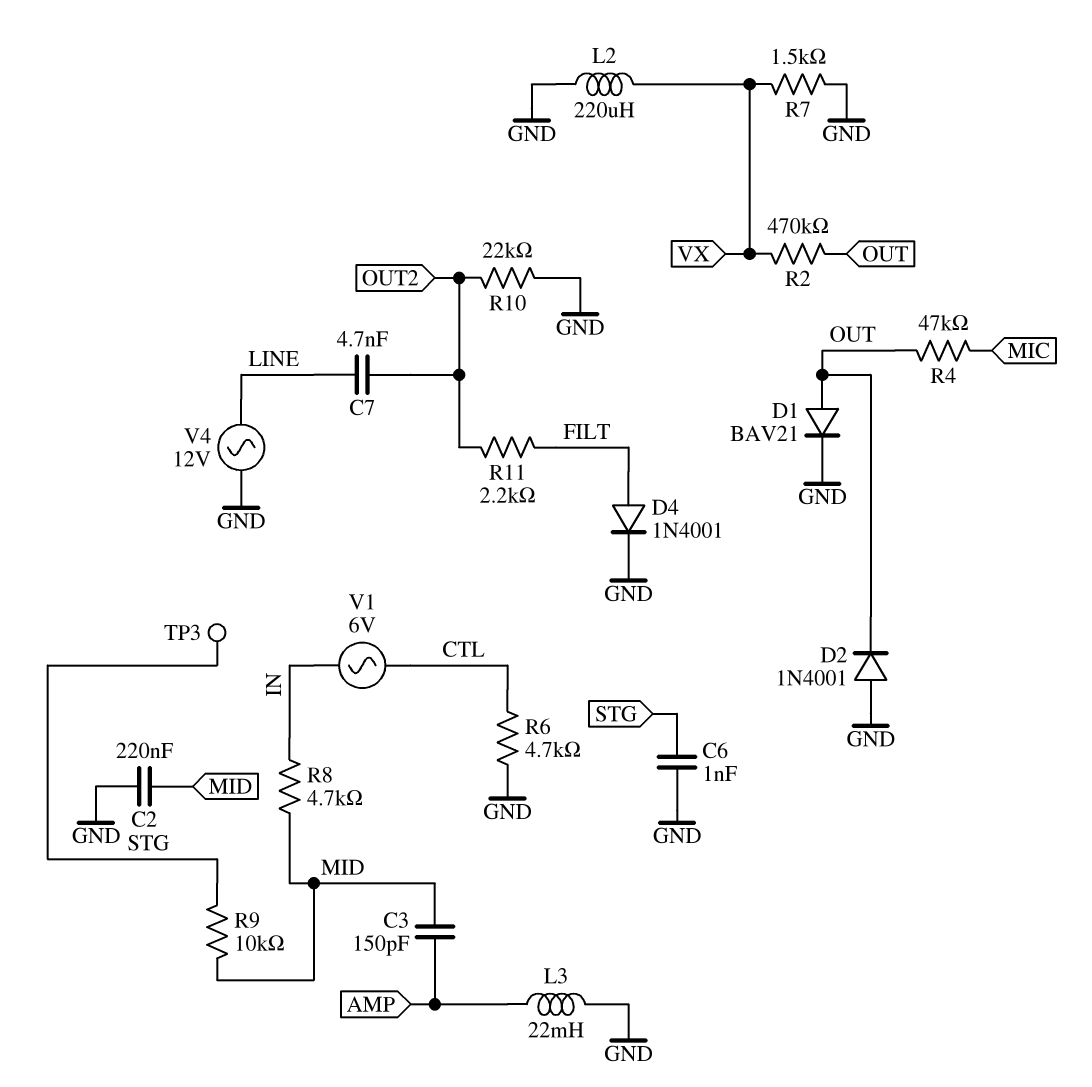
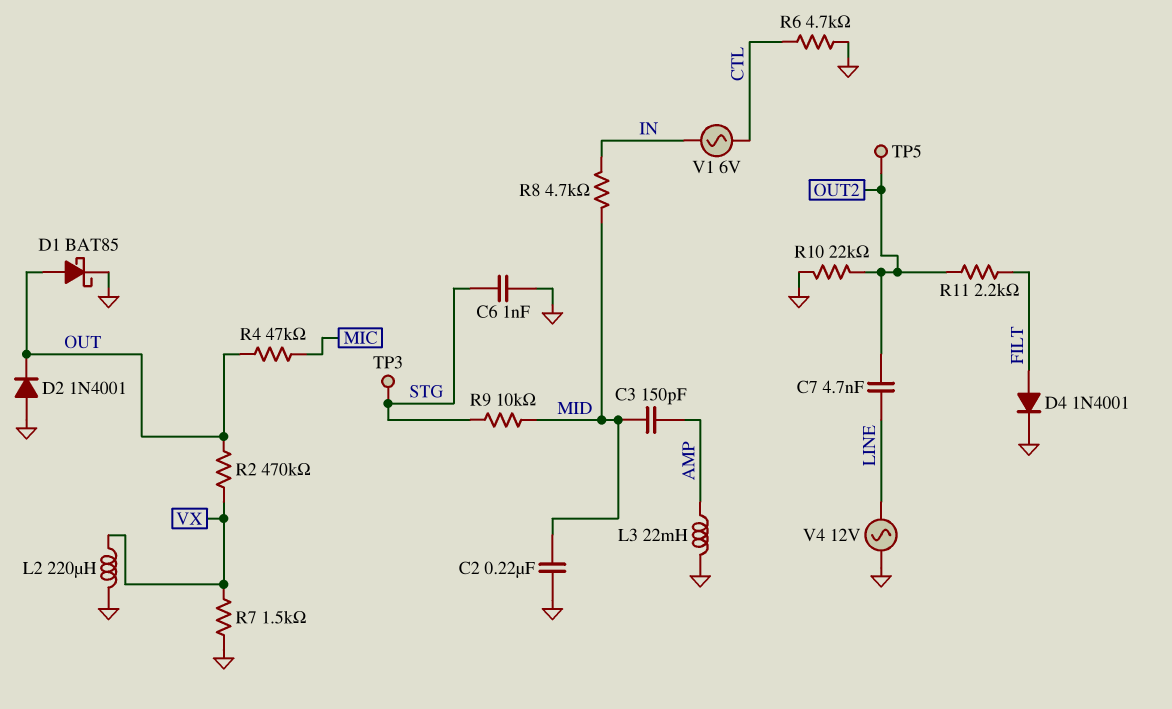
D1: diode BAV21 (A OUT, K GND) -> schottky BAT85 (A OUT, K GND)
TP5: none -> test point (OUT2)

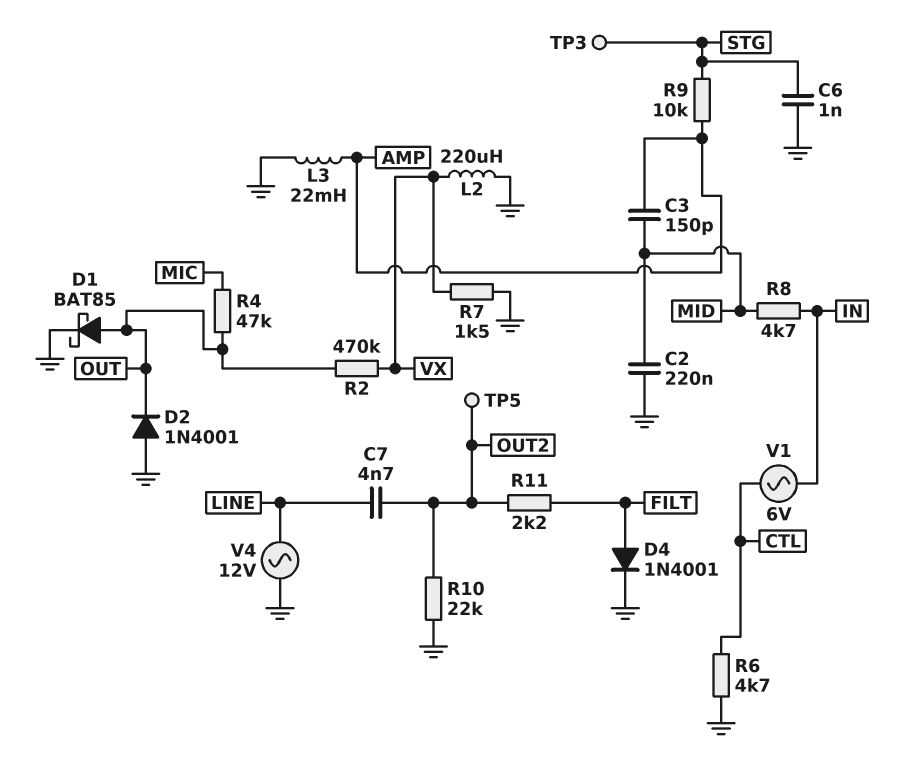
R9: 10k (MID, STG) -> 10k (AMP, STG)

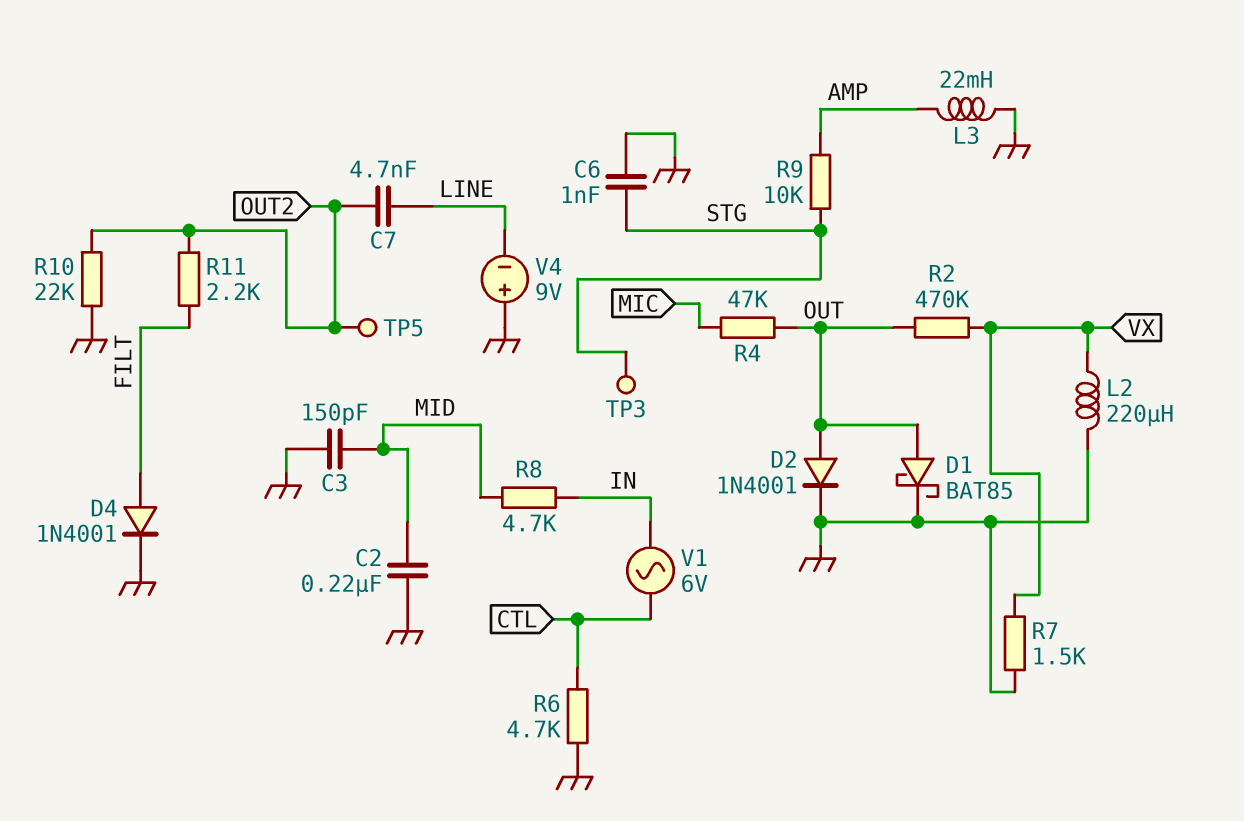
C3: 150pF (AMP, MID) -> 150pF (GND, MID)
D2: diode 1N4001 (A GND, K OUT) -> diode 1N4001 (A OUT, K GND)
V4: AC 12V (GND, LINE) -> 9V (plus GND, minus LINE)

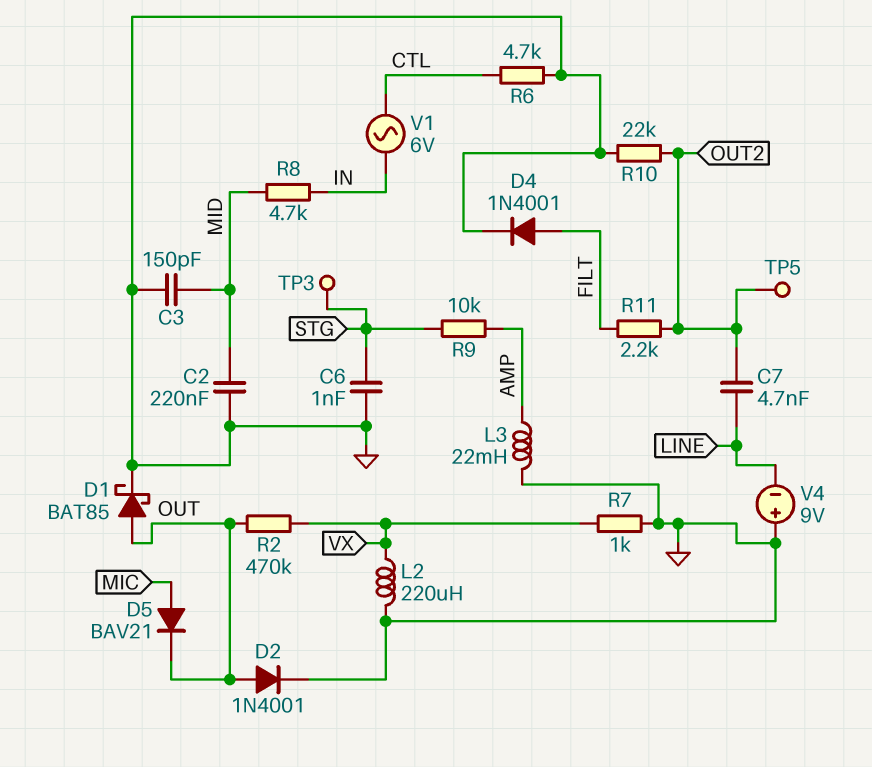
D5: none -> diode BAV21 (A MIC, K OUT)
R4: 47k (MIC, OUT) -> none
R7: 1.5k (GND, VX) -> 1k (GND, VX)

